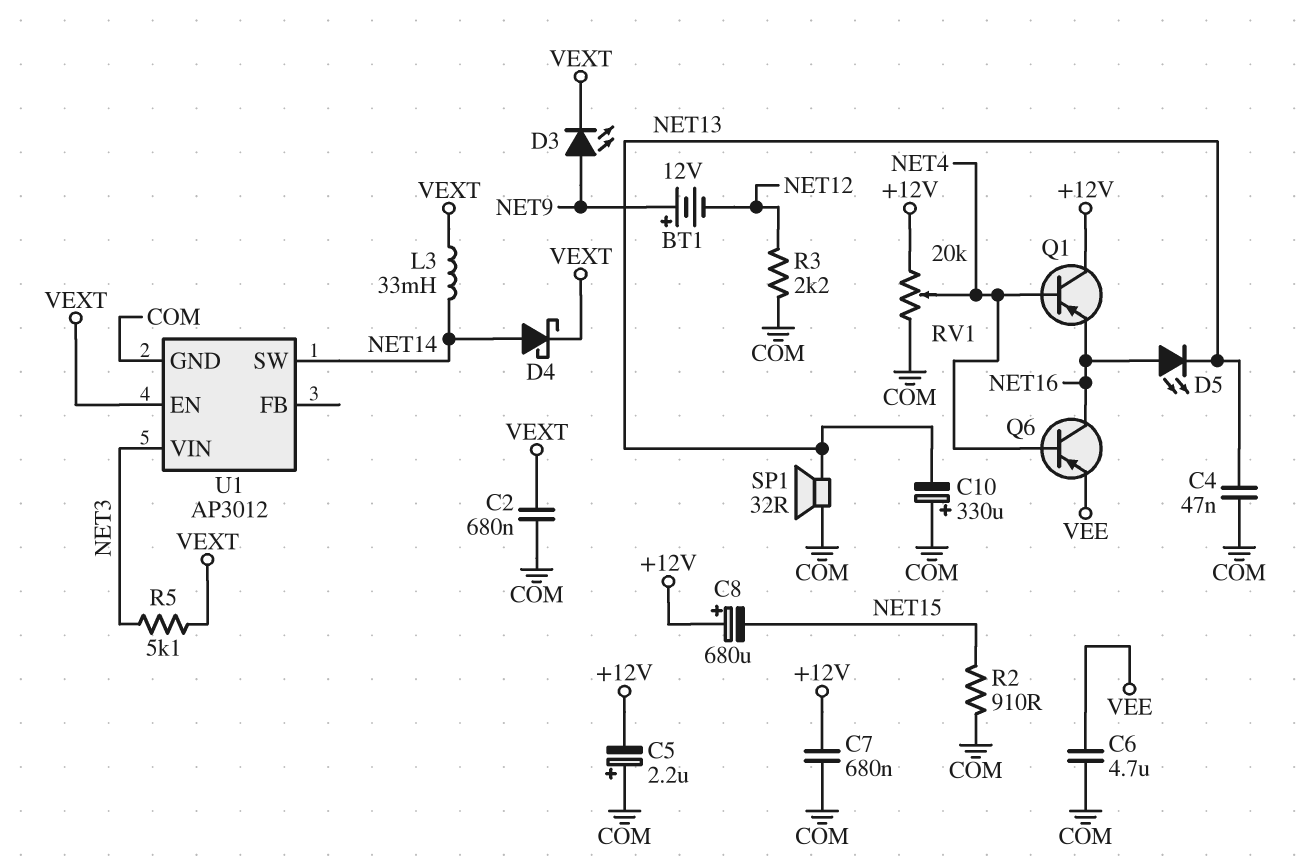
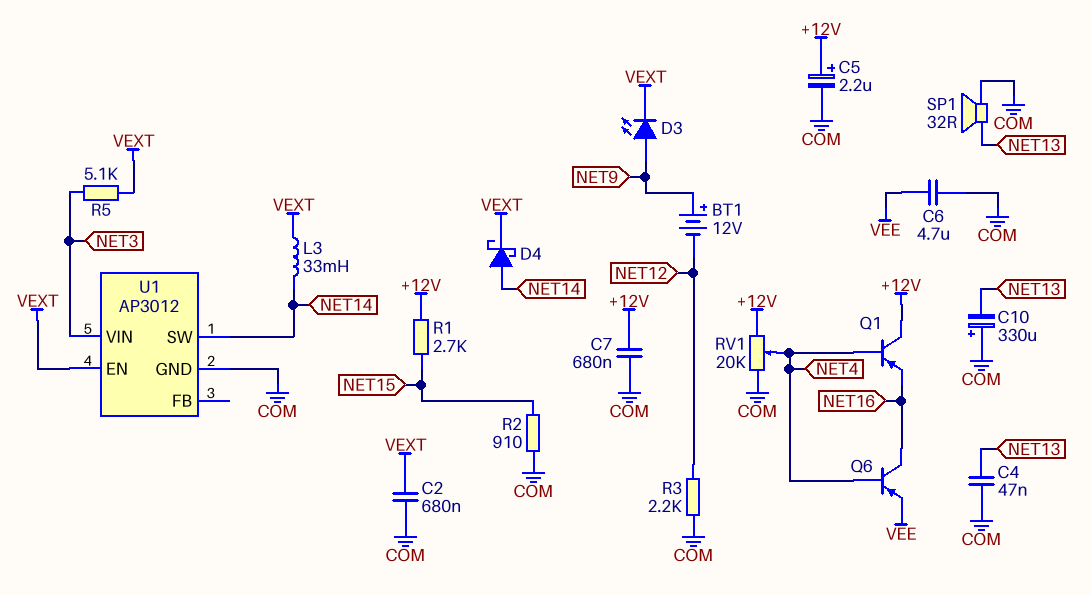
C5: 2.2uF (plus COM, minus +12V) -> 2.2uF (plus +12V, minus COM)
C8: 680uF (plus +12V, minus NET15) -> none
D5: LED (A NET16, K NET13) -> none
R1: none -> 2.7k (+12V, NET15)

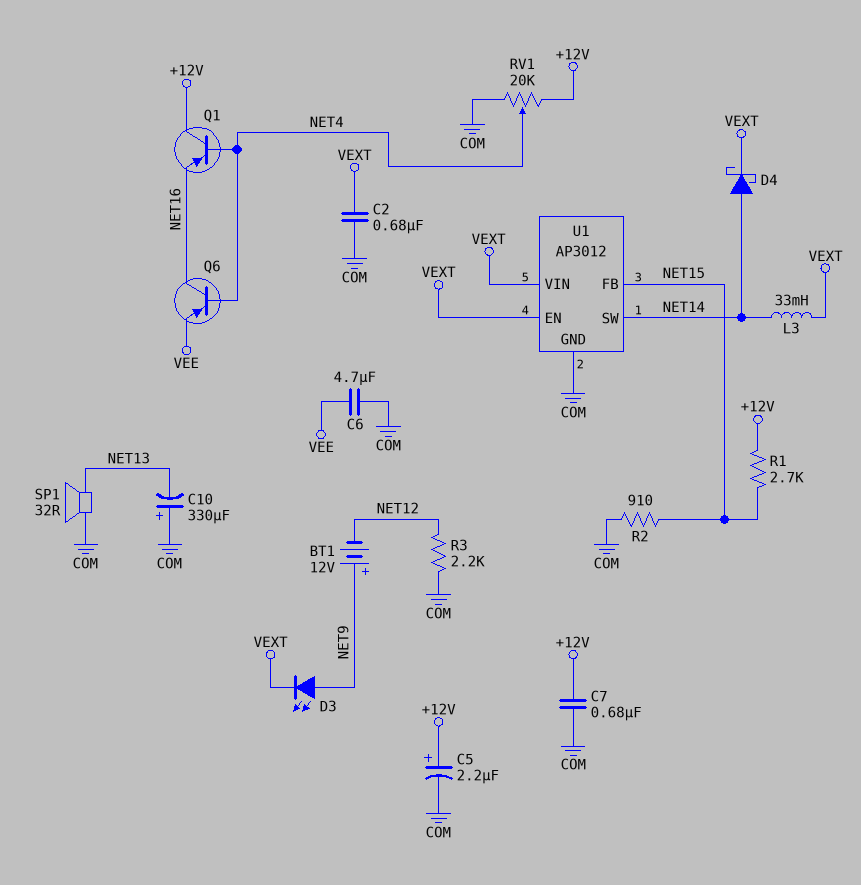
C4: 47nF (COM, NET13) -> none
R5: 5.1k (NET3, VEXT) -> none
U1 pin FB: none -> NET15
U1 pin VIN: NET3 -> VEXT

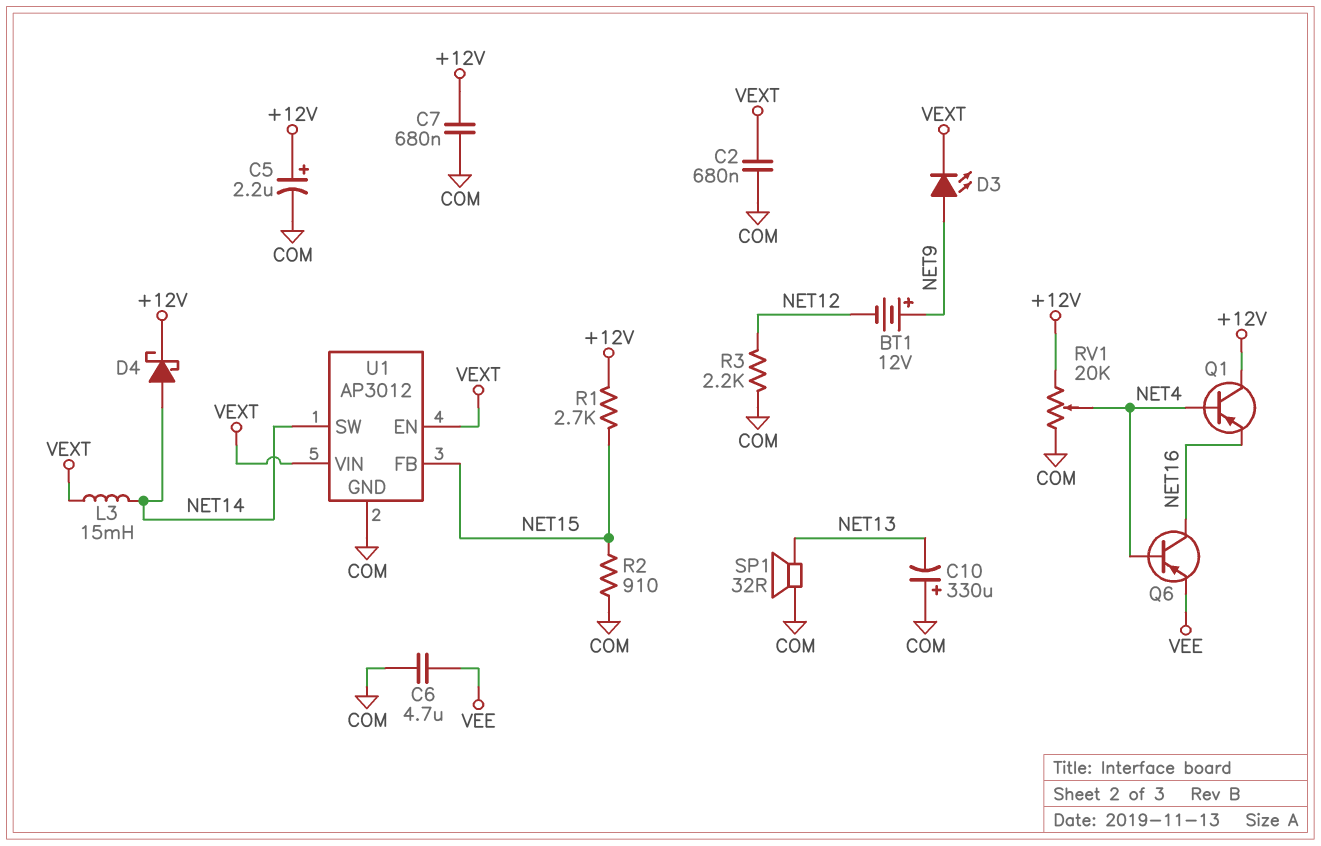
D4: schottky (A NET14, K VEXT) -> schottky (A NET14, K +12V)
L3: 33mH (NET14, VEXT) -> 15mH (NET14, VEXT)

